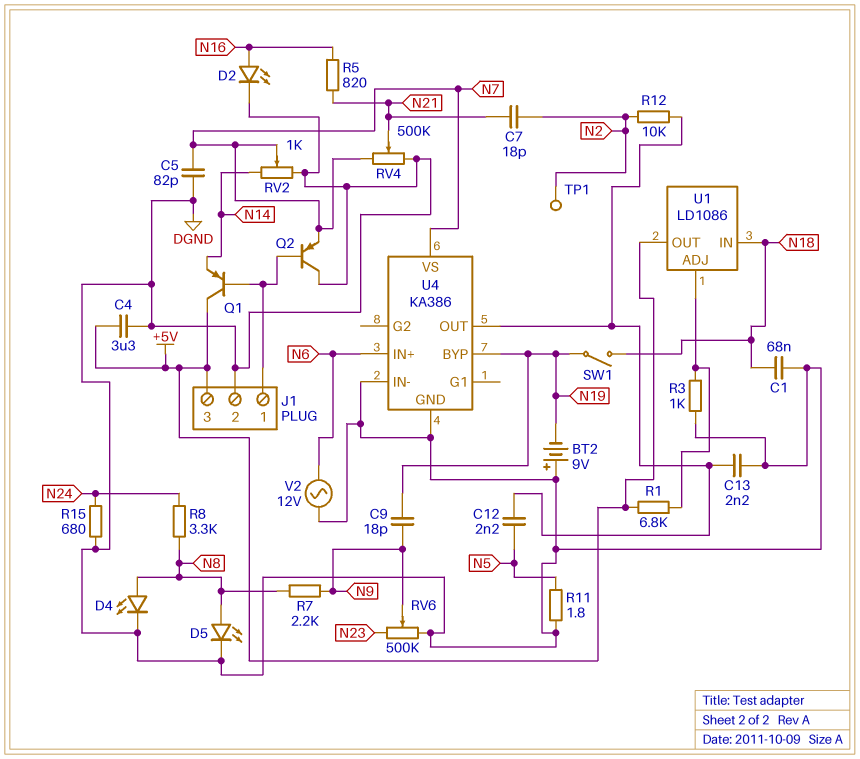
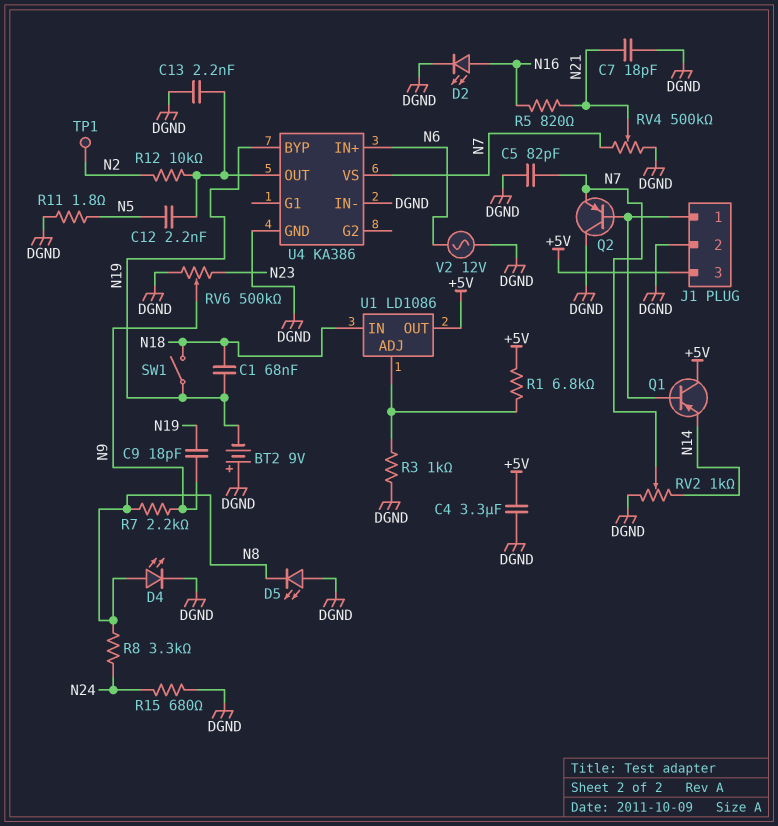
C1: 68nF (DGND, N18) -> 68nF (N18, N19)
C7: 18pF (N2, N21) -> 18pF (DGND, N21)
D5: LED (A N8, K DGND) -> LED (A DGND, K N8)

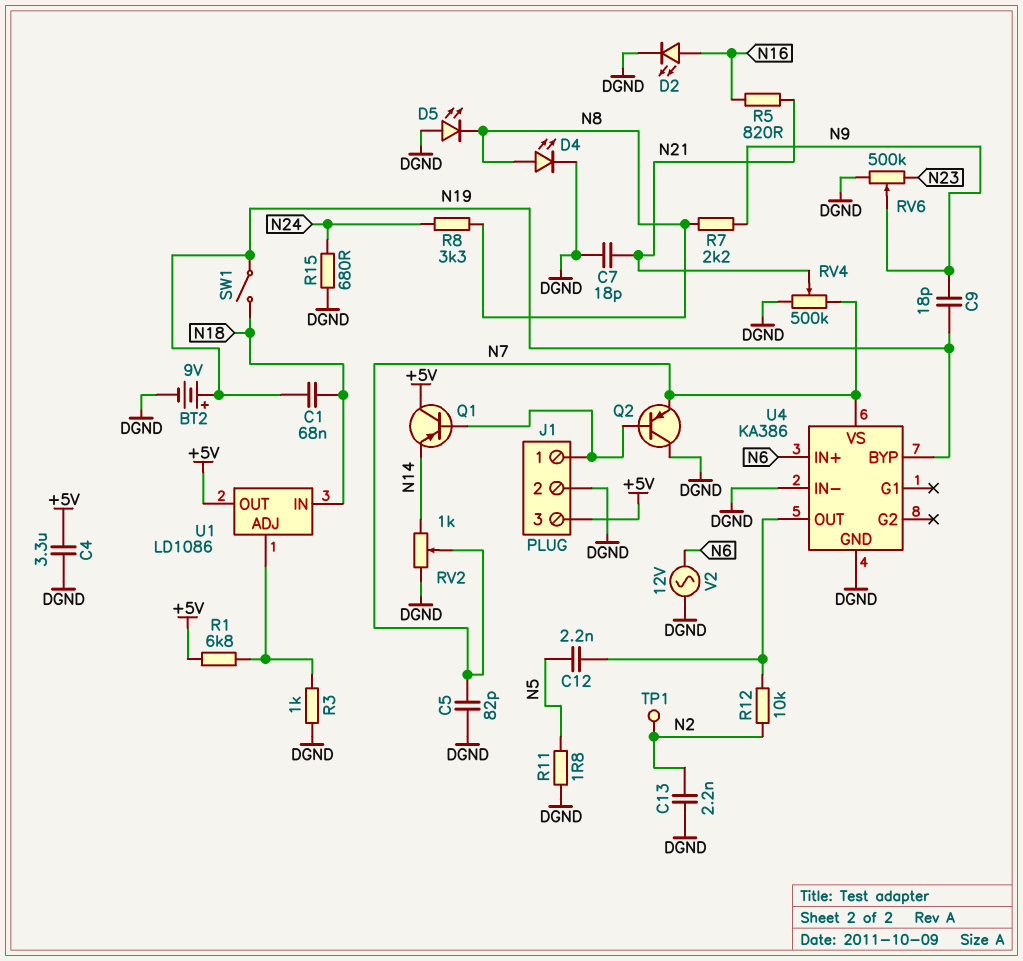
BT2: 9V (plus DGND, minus N19) -> 9V (plus N19, minus DGND)
C13: 2.2nF (DGND, U4/OUT) -> 2.2nF (DGND, N2)

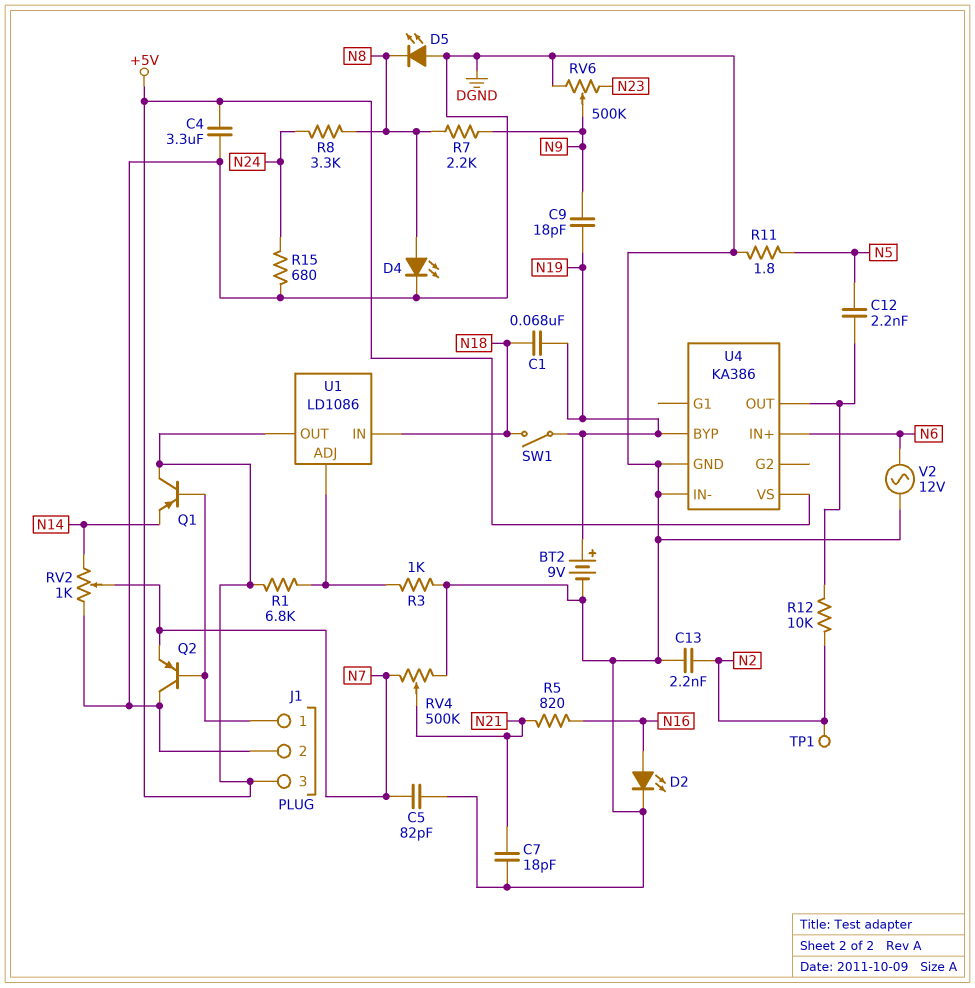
U4 pin VS: N7 -> +5V

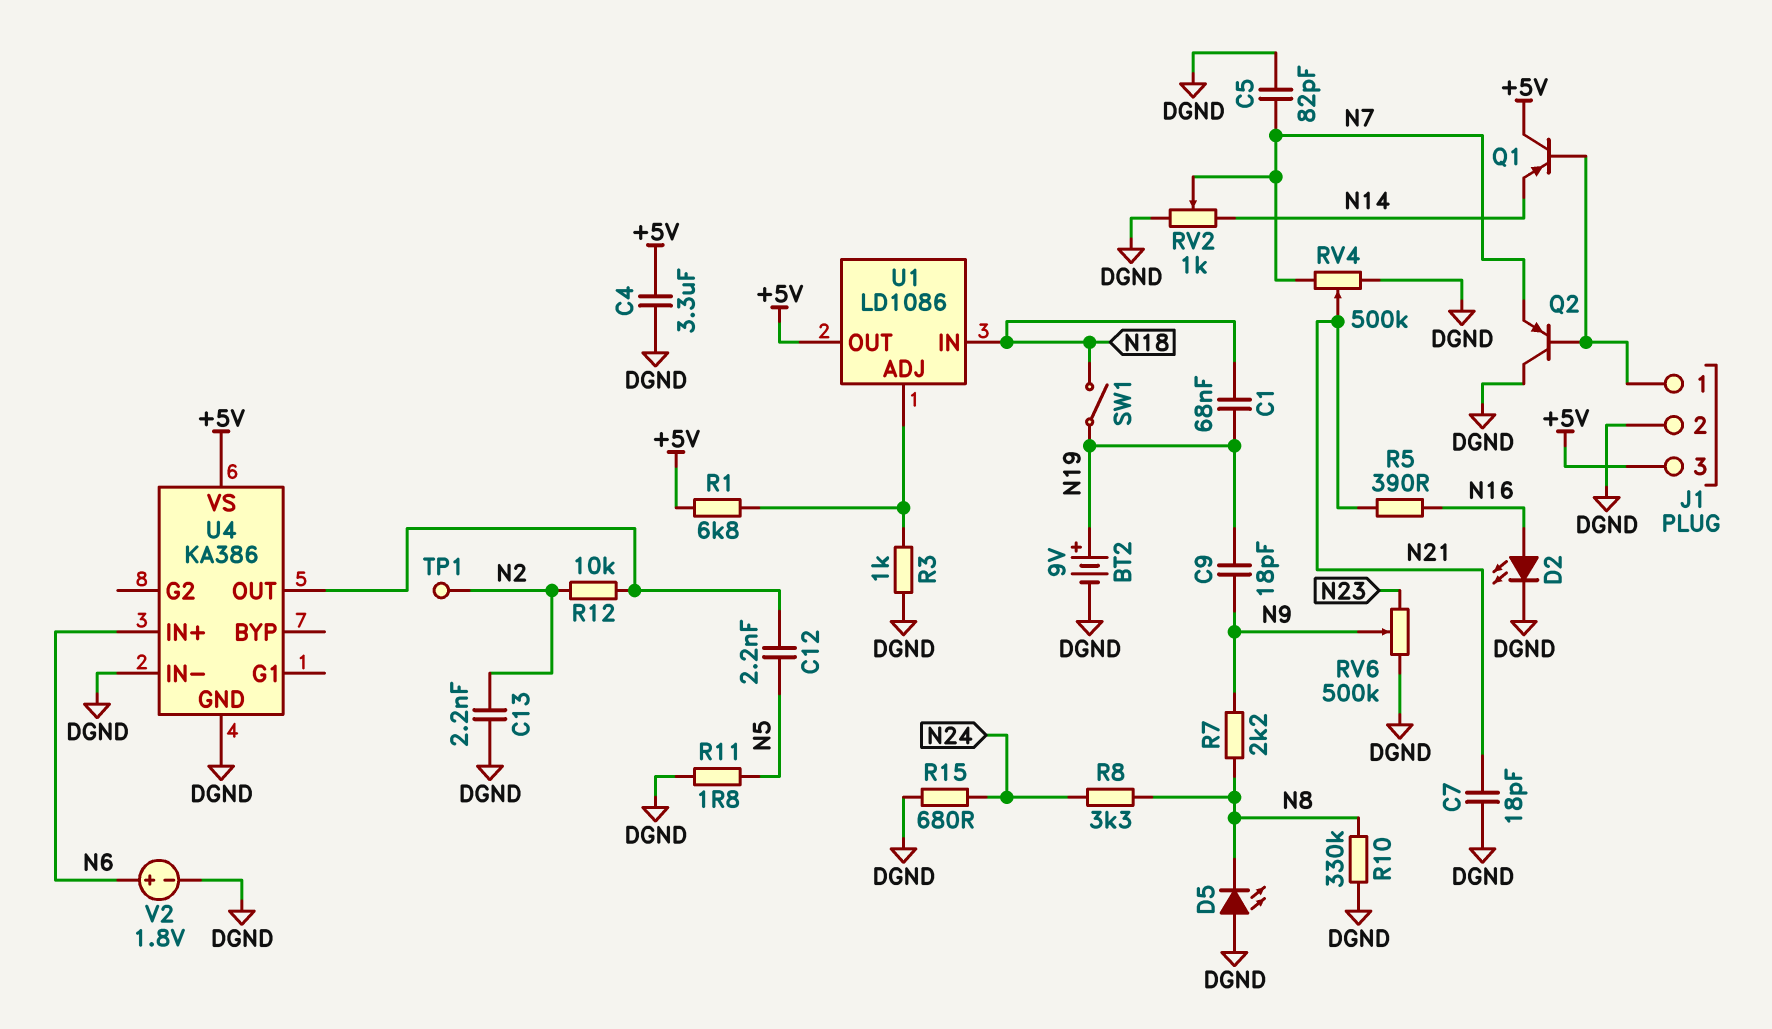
D4: LED (A N8, K DGND) -> none
R5: 820 (N16, N21) -> 390 (N16, N21)
R10: none -> 330k (DGND, N8)
U4 pin BYP: N19 -> none
V2: AC 12V (DGND, N6) -> 1.8V (plus N6, minus DGND)

